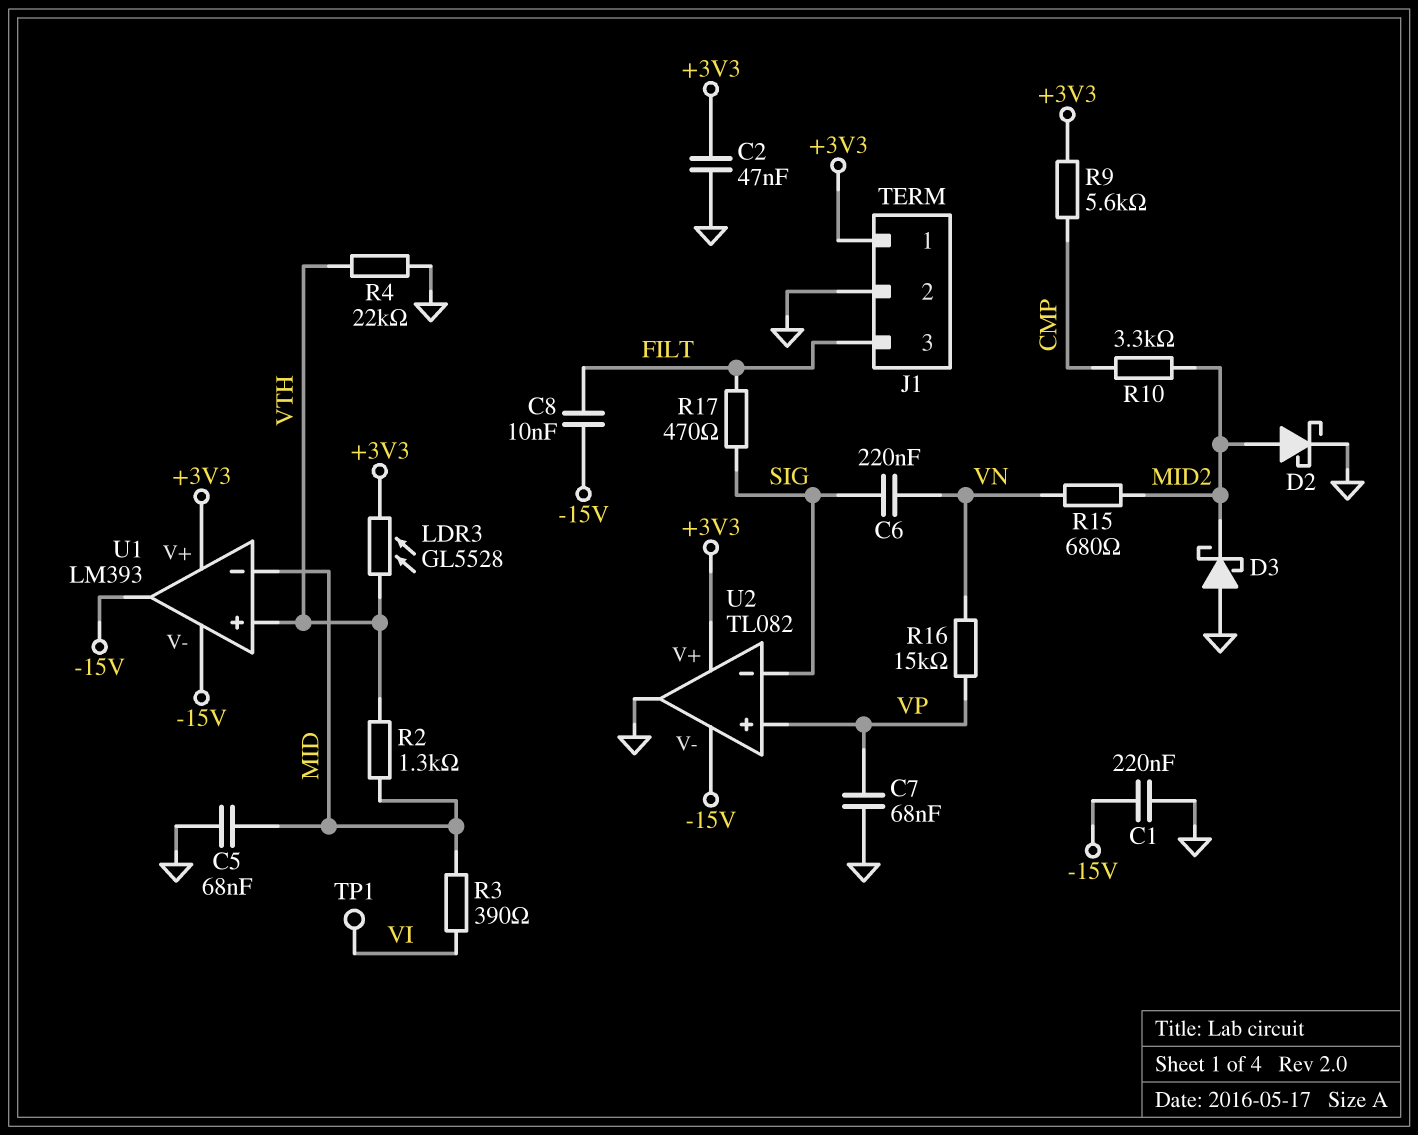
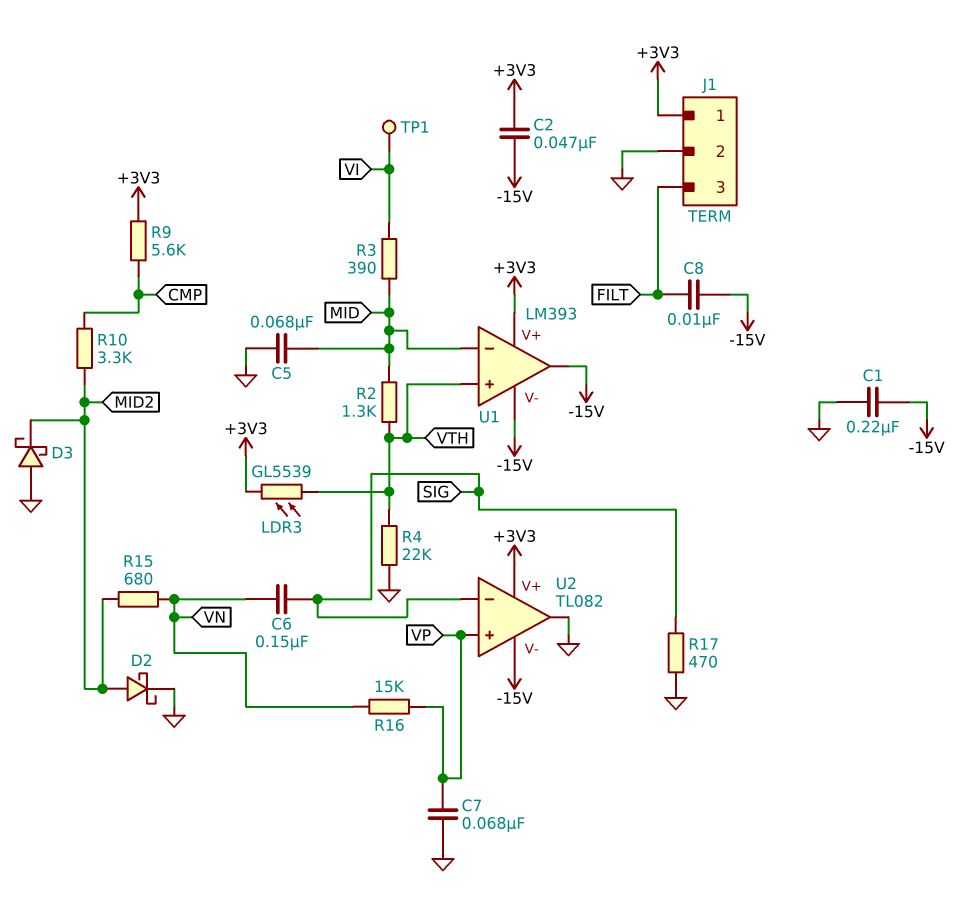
C2: 47nF (+3V3, GND) -> 47nF (+3V3, -15V)
C6: 220nF (SIG, VN) -> 150nF (SIG, VN)
LDR3: GL5528 (+3V3, VTH) -> GL5539 (+3V3, VTH)
R17: 470 (FILT, SIG) -> 470 (GND, SIG)

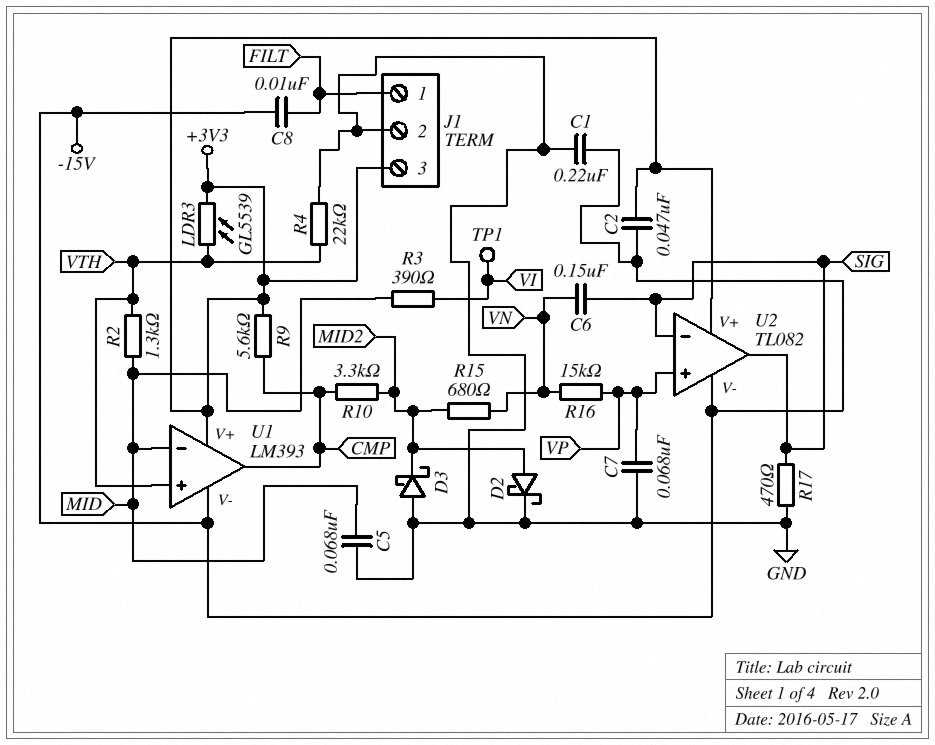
J1 pin 1: +3V3 -> FILT
J1 pin 3: FILT -> +3V3
U1 pin out: -15V -> CMP
U2 pin out: GND -> SIG

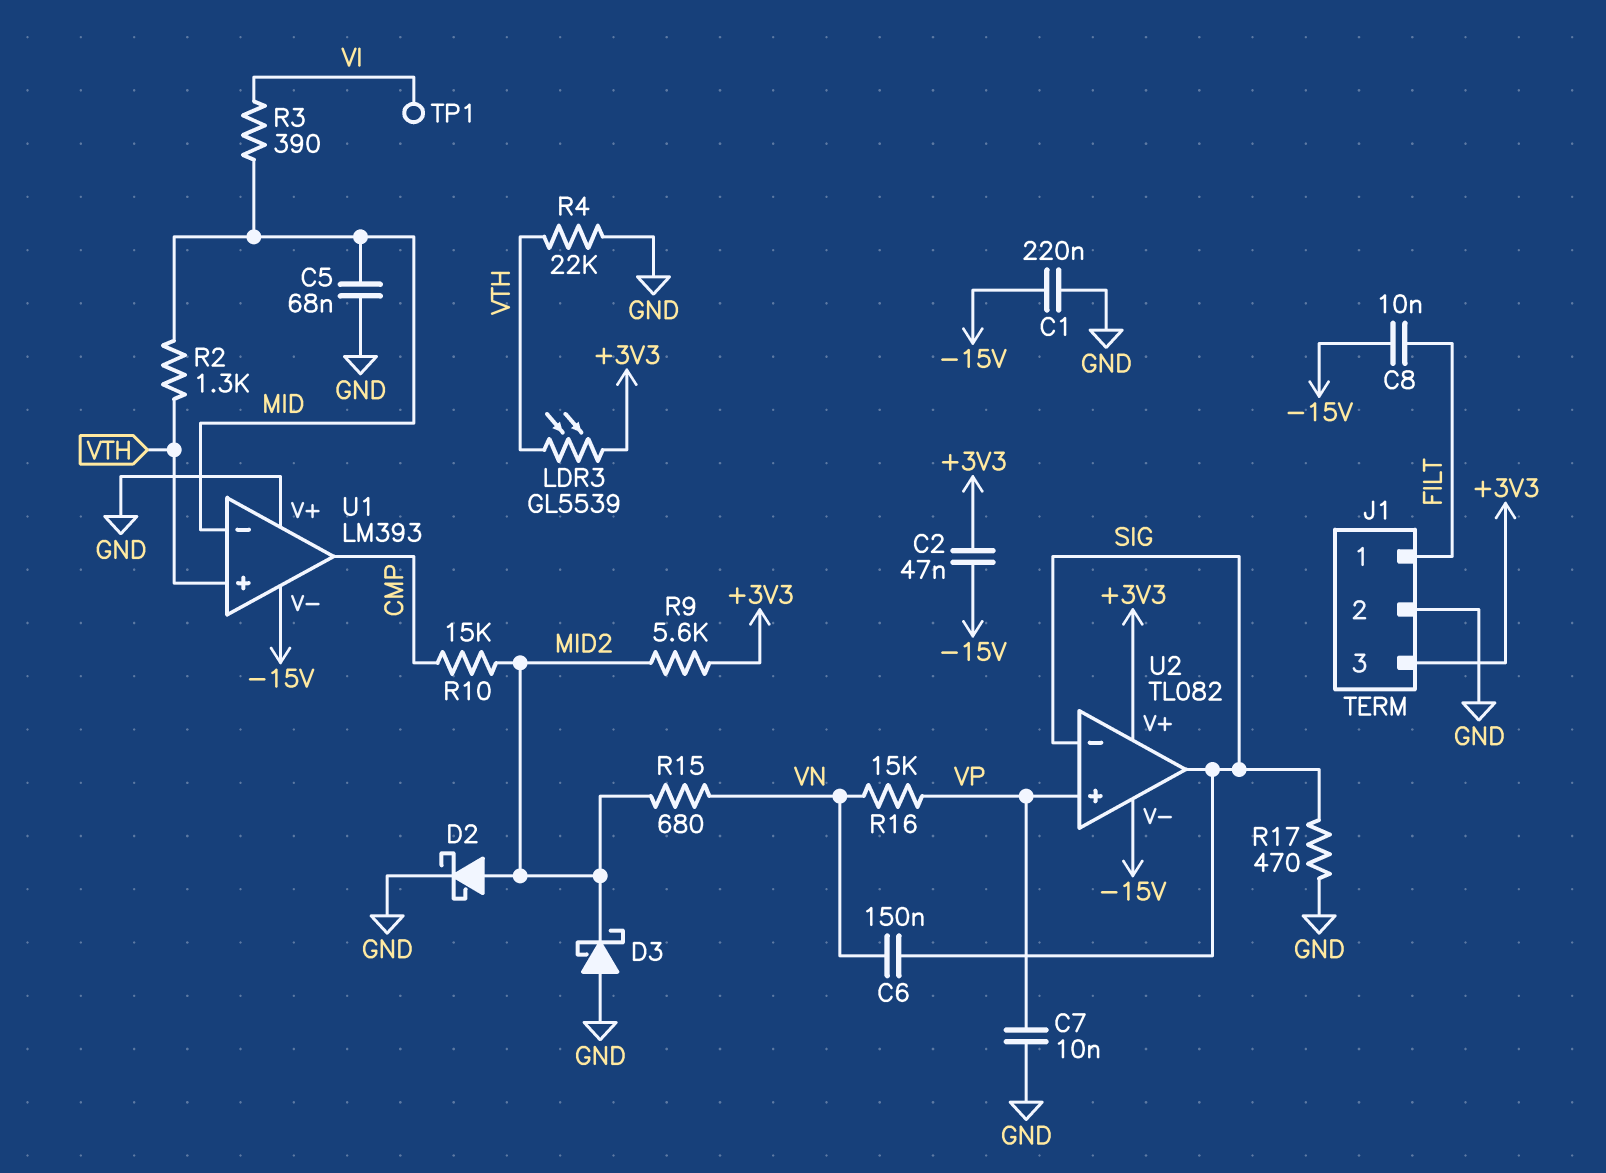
C7: 68nF (GND, VP) -> 10nF (GND, VP)
R9: 5.6k (+3V3, CMP) -> 5.6k (+3V3, MID2)
R10: 3.3k (CMP, MID2) -> 15k (CMP, MID2)
U1 pin V+: +3V3 -> GND

